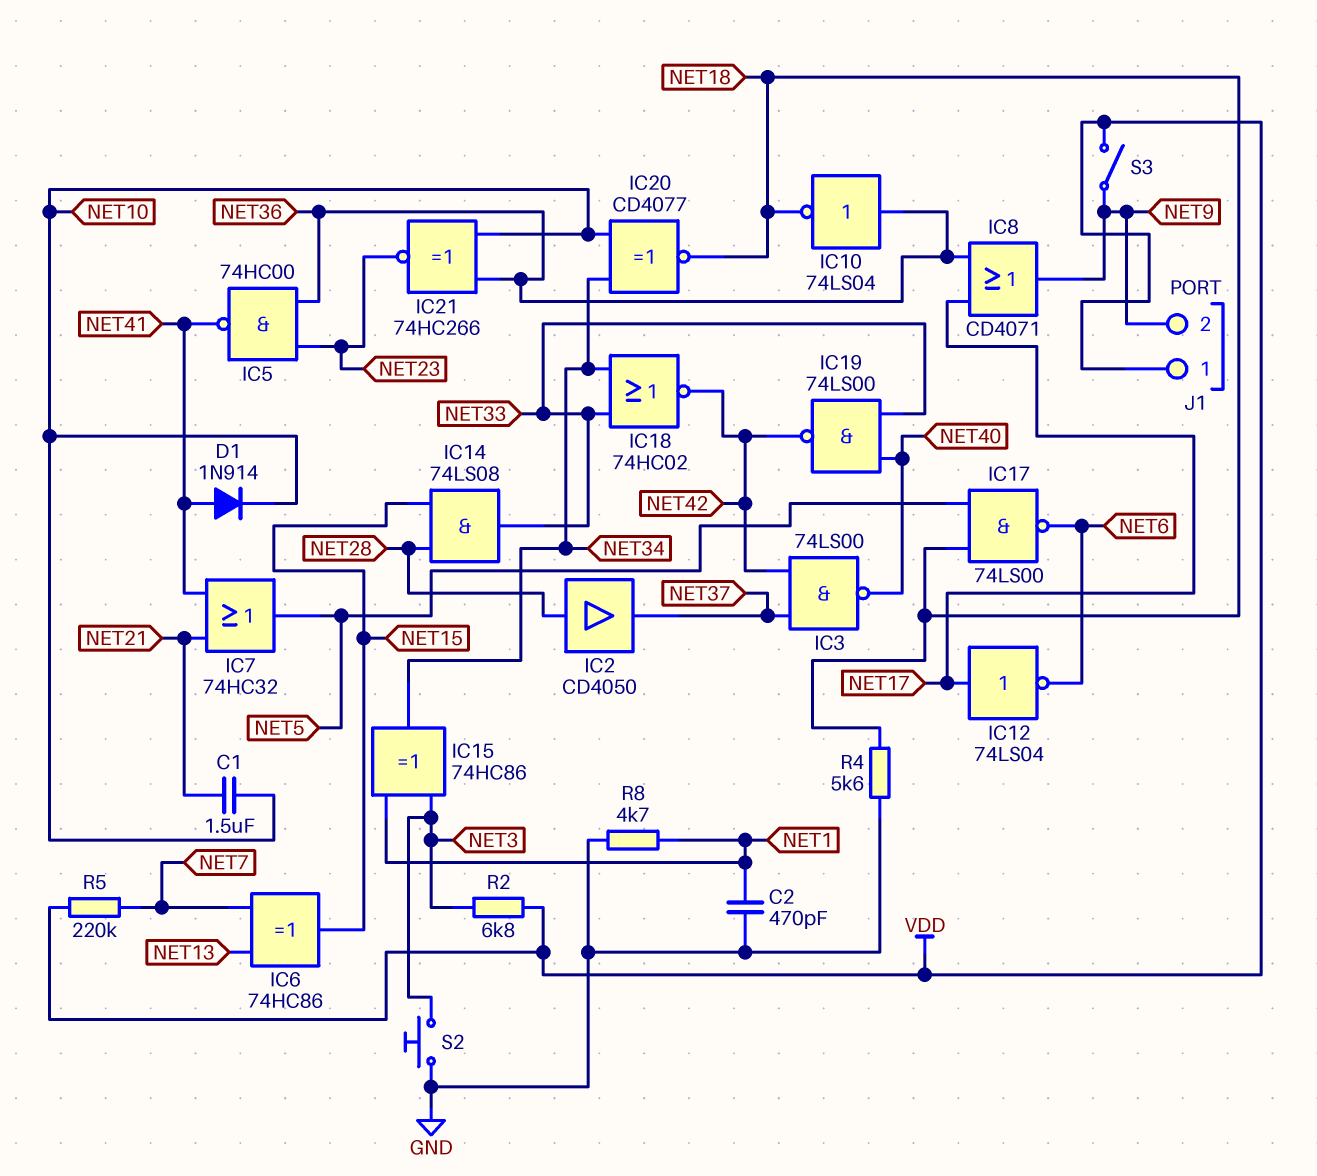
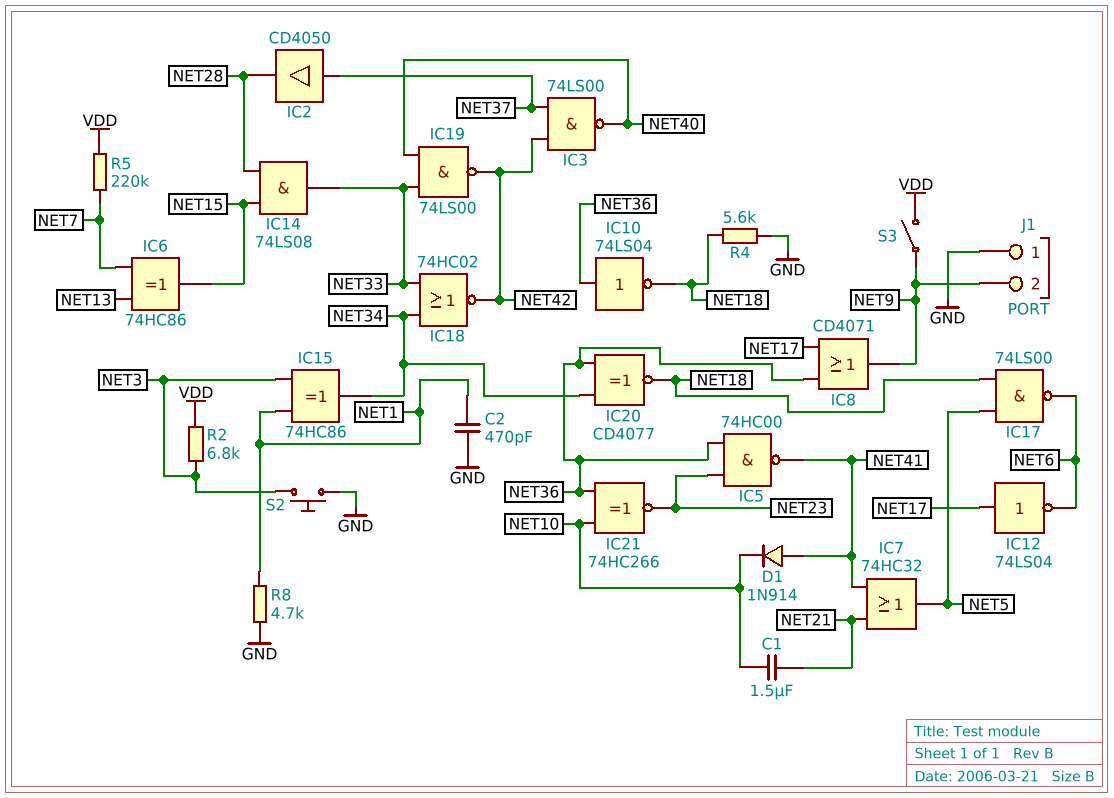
IC2: buffer CD4050 (in NET28, out NET37) -> buffer CD4050 (in NET37, out NET28)
IC20: XNOR CD4077 (in NET10, in NET34, out NET18) -> XNOR CD4077 (in NET34, in NET36, out NET18)
J1 pin 1: VDD -> GND

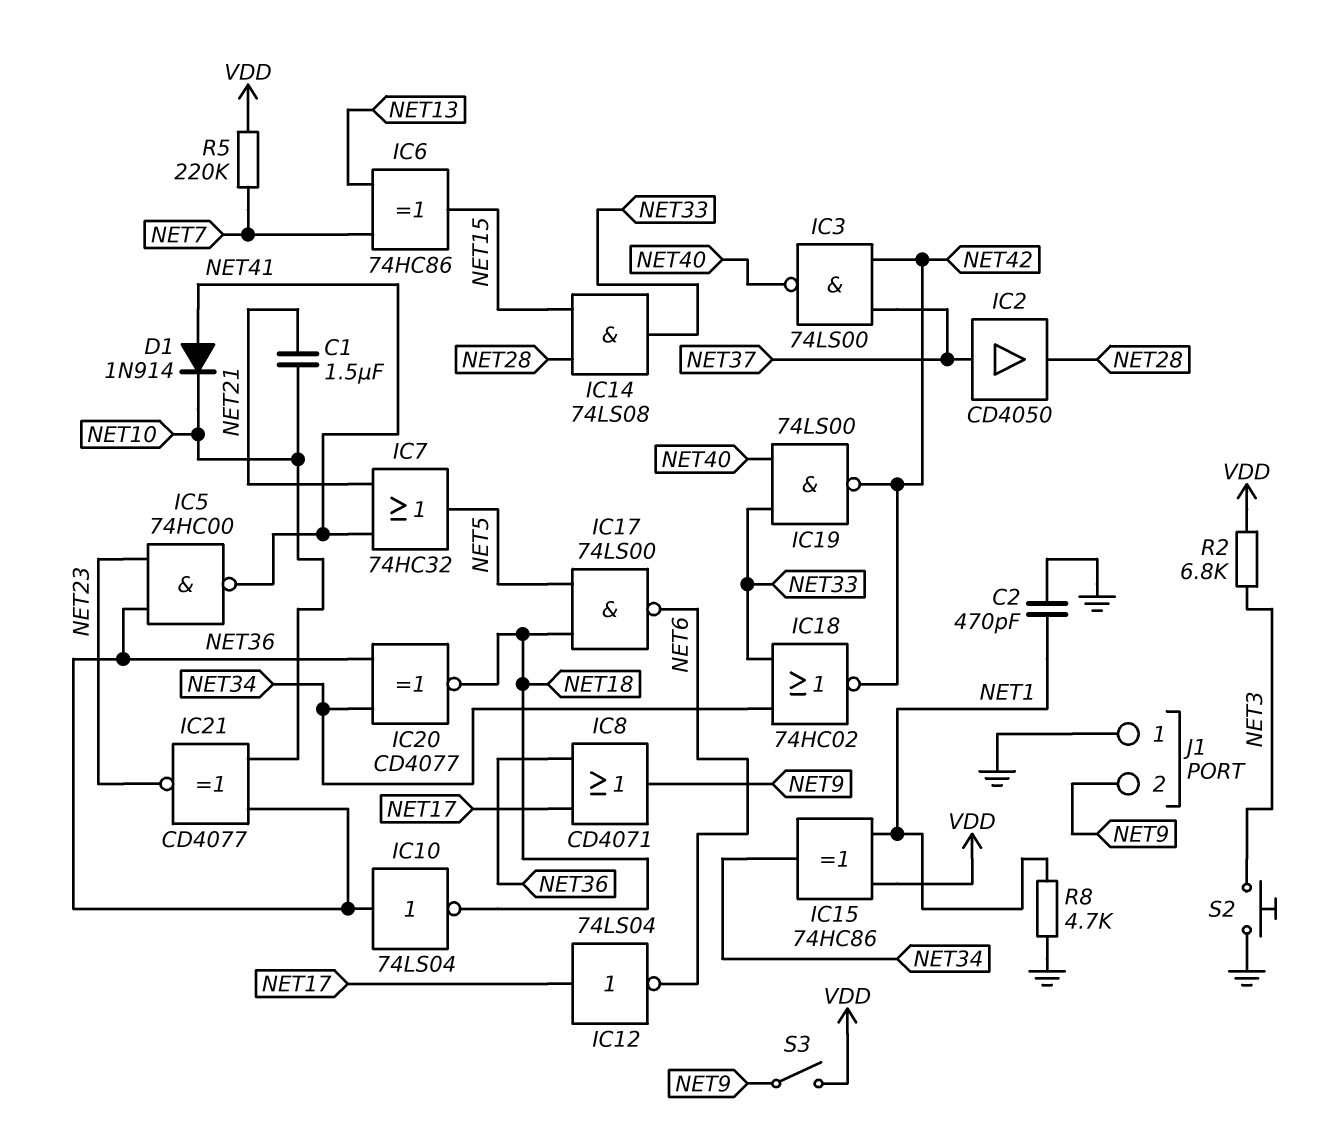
IC15: XOR 74HC86 (in NET1, in NET3, out NET34) -> XOR 74HC86 (in NET1, in VDD, out NET34)
IC21: XNOR 74HC266 (in NET10, in NET36, out NET23) -> XNOR CD4077 (in NET10, in NET36, out NET23)
R4: 5.6k (GND, NET18) -> none

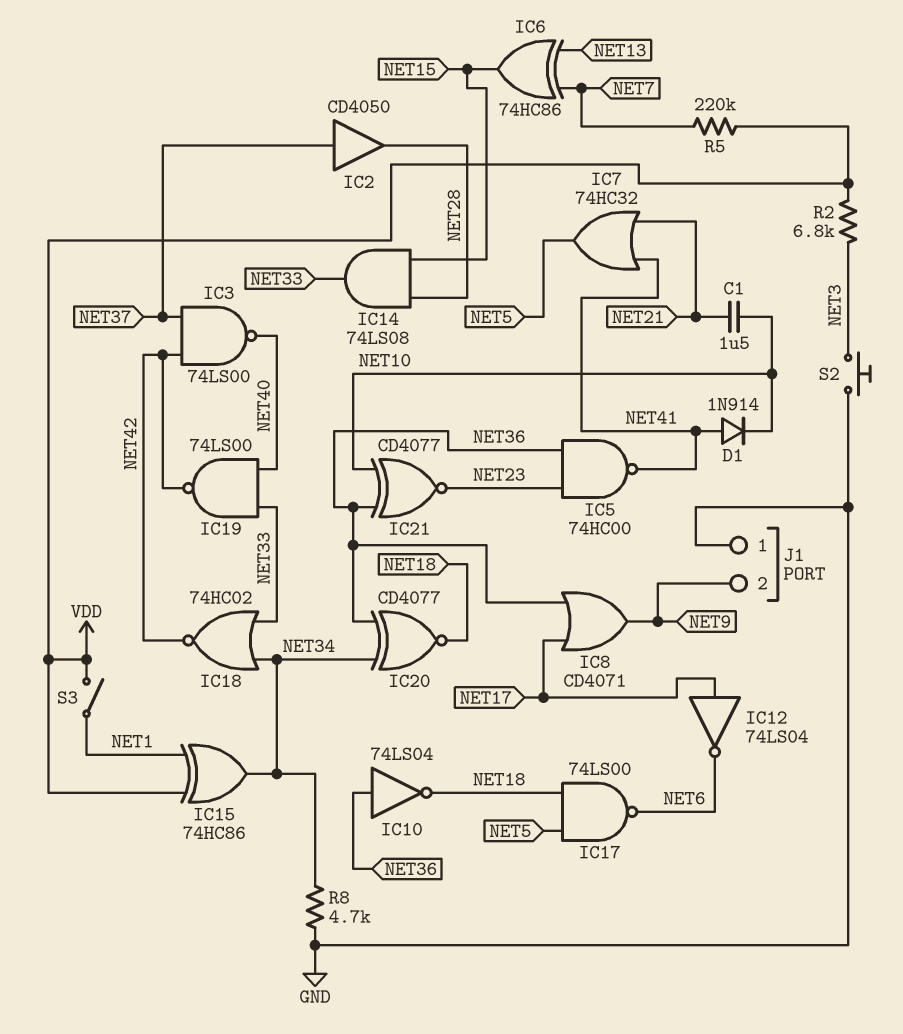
C2: 470pF (GND, NET1) -> none
R8: 4.7k (GND, NET1) -> 4.7k (GND, NET34)
S3: switch (NET9, VDD) -> switch (NET1, VDD)

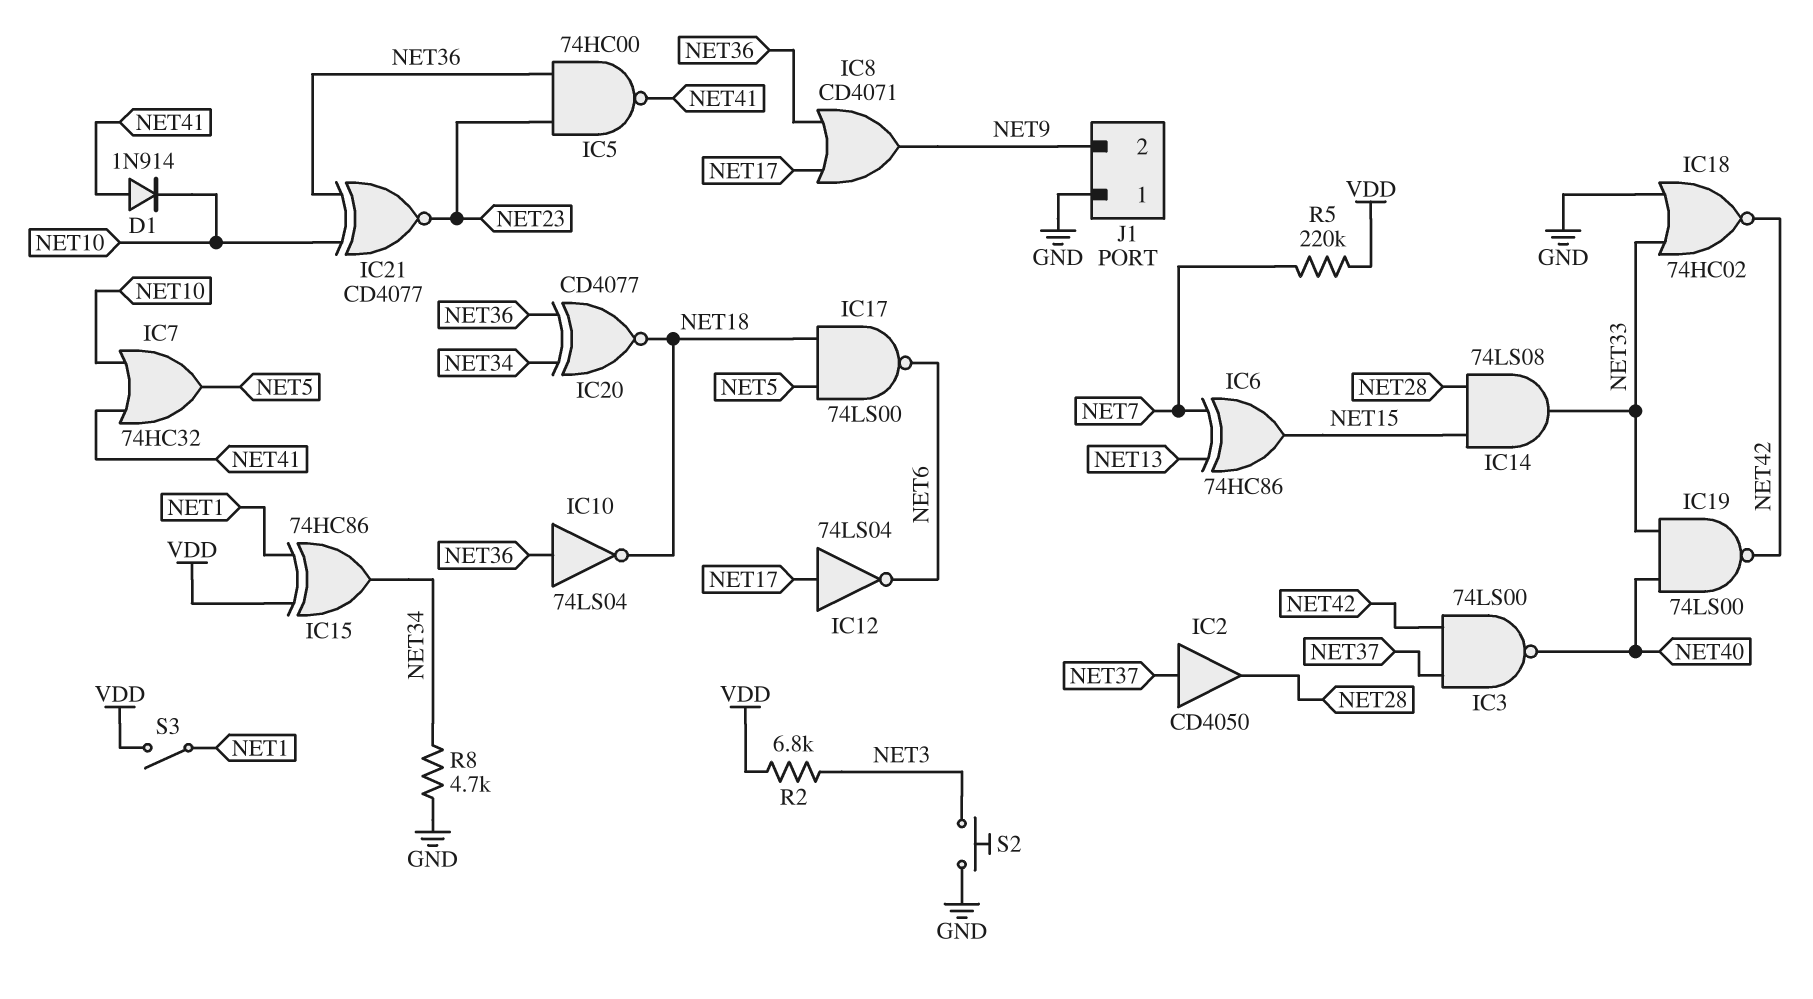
C1: 1.5uF (NET10, NET21) -> none
IC7: OR 74HC32 (in NET21, in NET41, out NET5) -> OR 74HC32 (in NET10, in NET41, out NET5)
IC18: NOR 74HC02 (in NET33, in NET34, out NET42) -> NOR 74HC02 (in GND, in NET33, out NET42)

